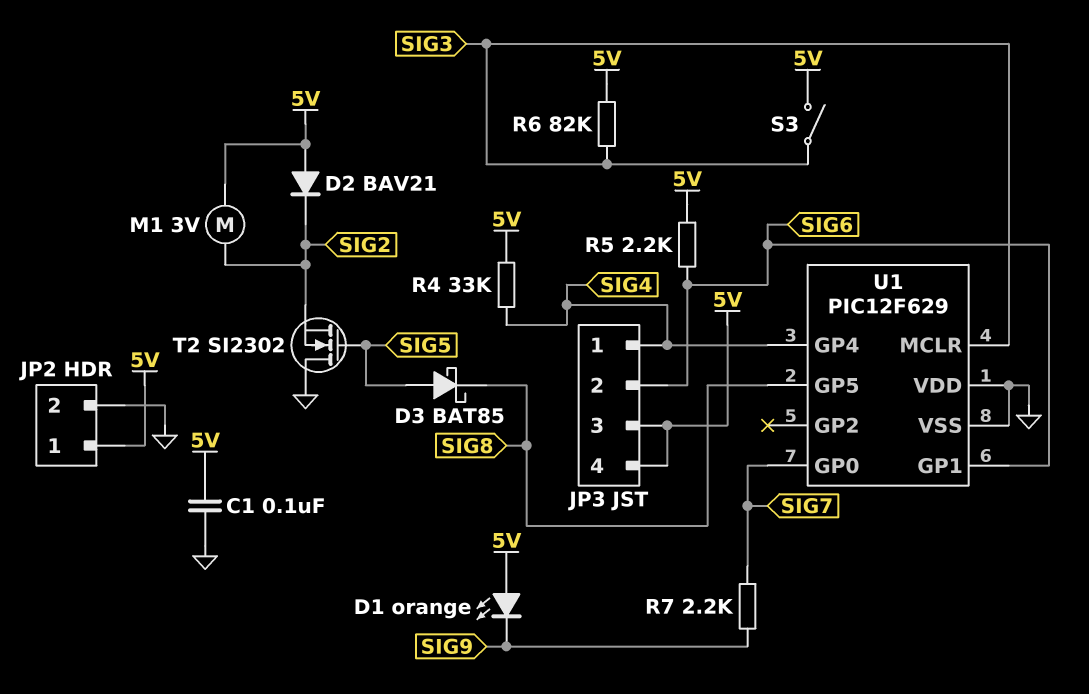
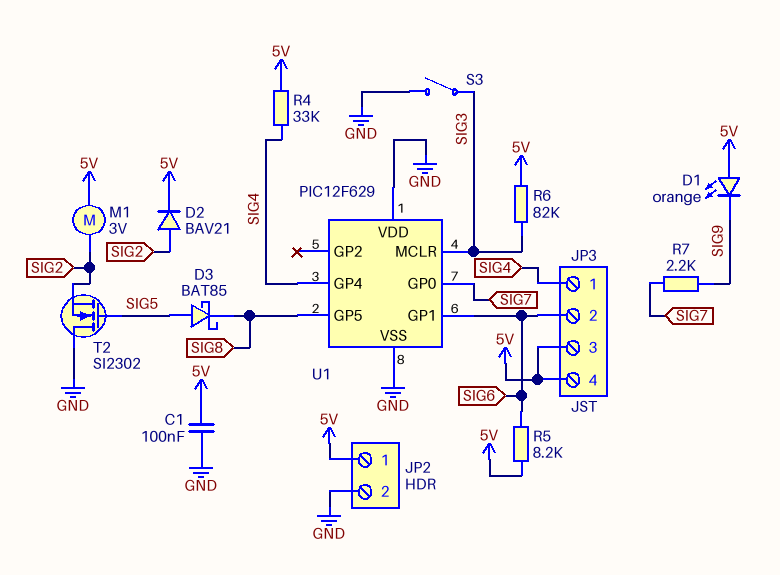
D2: diode BAV21 (A 5V, K SIG2) -> diode BAV21 (A SIG2, K 5V)
R5: 2.2k (5V, SIG6) -> 8.2k (5V, SIG6)
S3: switch (5V, SIG3) -> switch (GND, SIG3)

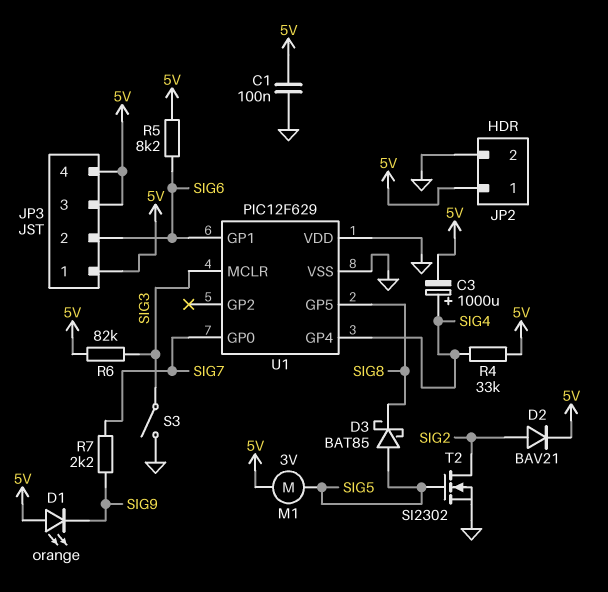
C3: none -> 1000uF (plus SIG4, minus 5V)
JP3 pin 1: SIG4 -> 5V
M1: motor 3V (5V, SIG2) -> motor 3V (5V, SIG5)
T2: NMOS SI2302 (G SIG5, D GND, S SIG2) -> NMOS SI2302 (G SIG5, D SIG2, S GND)

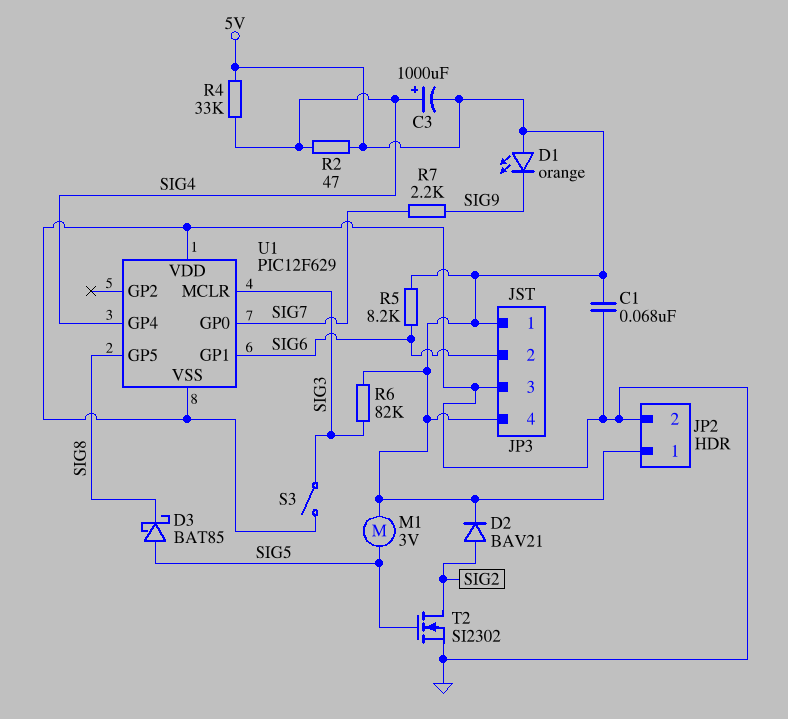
C1: 100nF (5V, GND) -> 68nF (5V, GND)
JP3 pin 3: 5V -> GND
R2: none -> 47 (5V, SIG4)

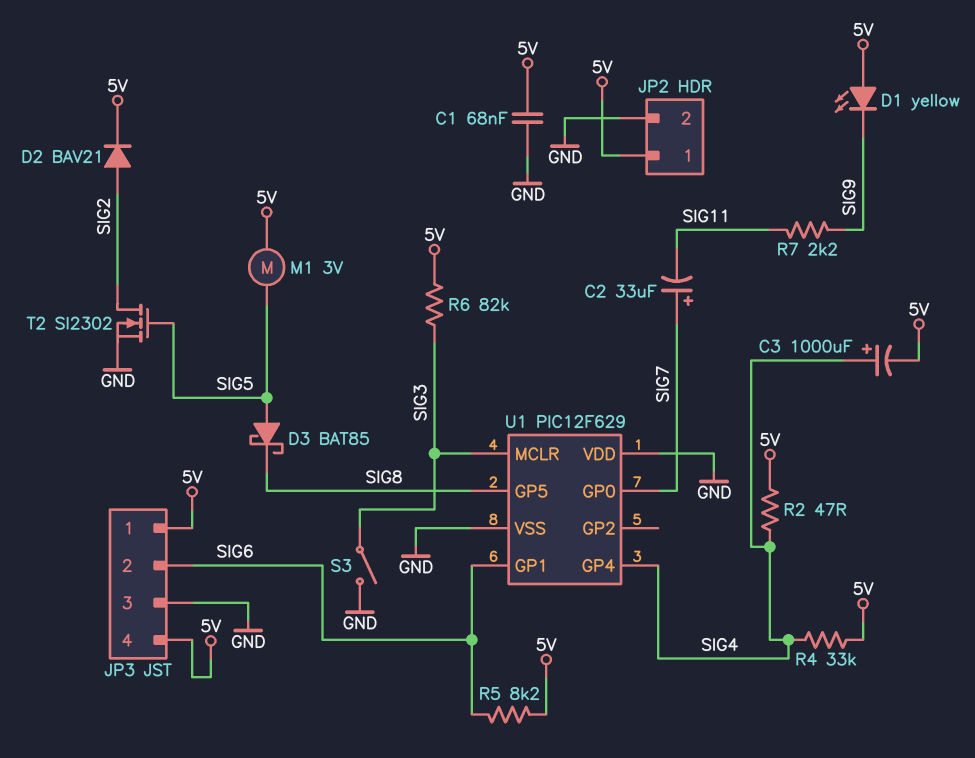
C2: none -> 33uF (plus SIG7, minus SIG11)
D1: LED orange (A 5V, K SIG9) -> LED yellow (A 5V, K SIG9)
R7: 2.2k (SIG7, SIG9) -> 2.2k (SIG9, SIG11)

